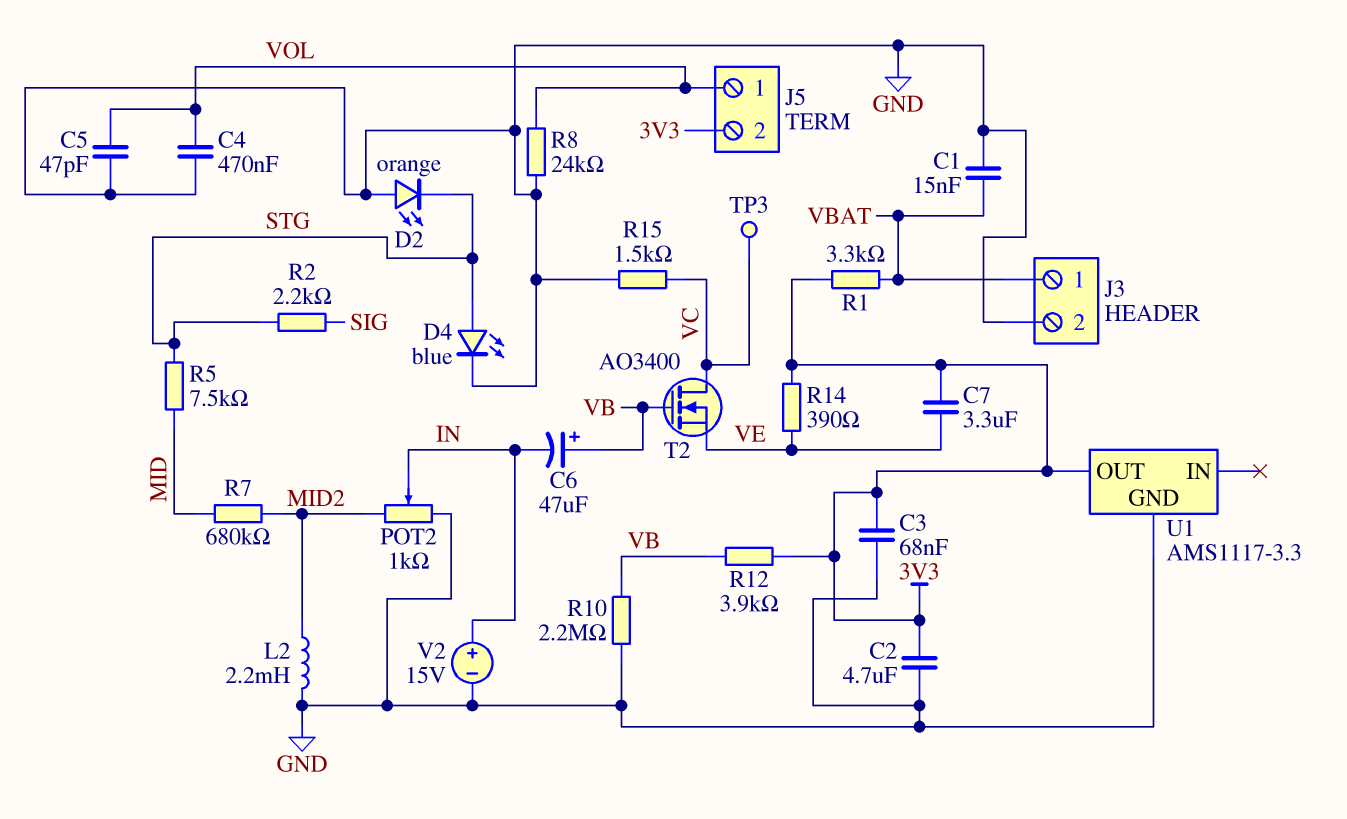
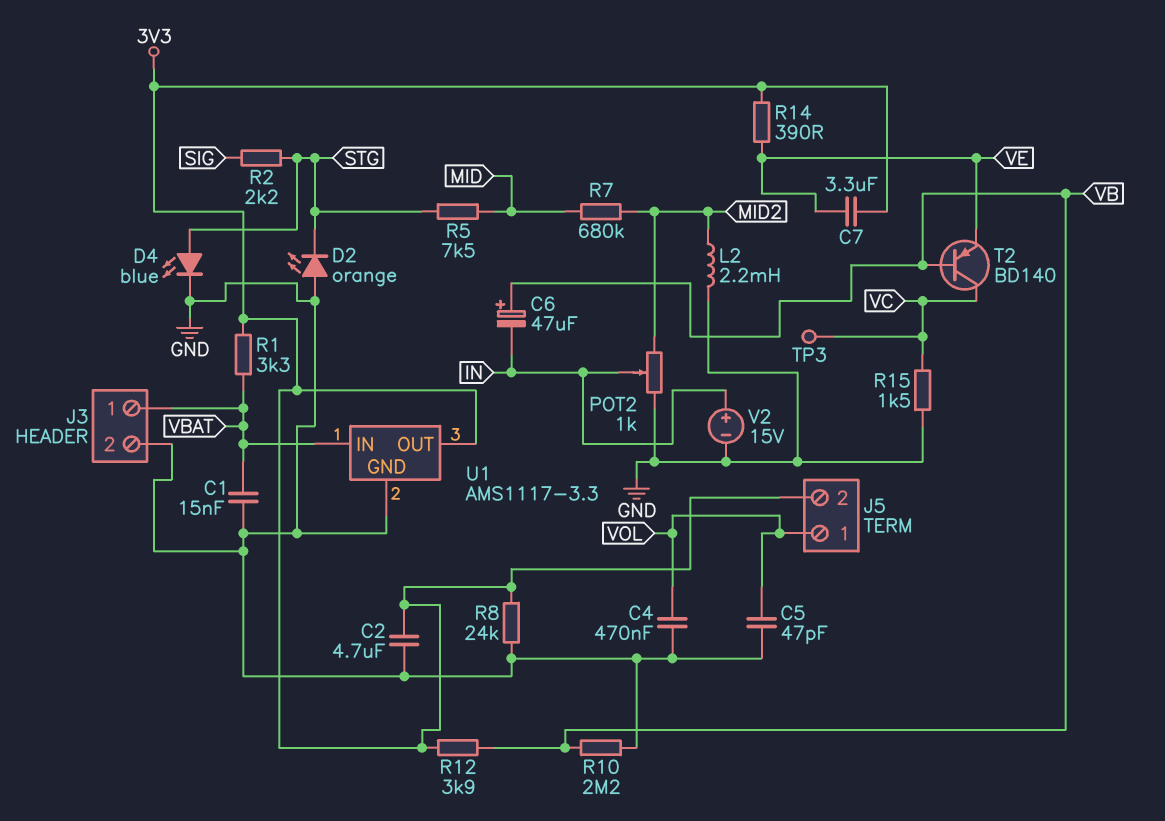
C3: 68nF (3V3, GND) -> none
R8: 24k (GND, VOL) -> 24k (3V3, GND)
T2: NMOS AO3400 (G VB, D VC, S VE) -> PNP BD140 (B VB, C VC, E VE)
U1 pin IN: none -> VBAT

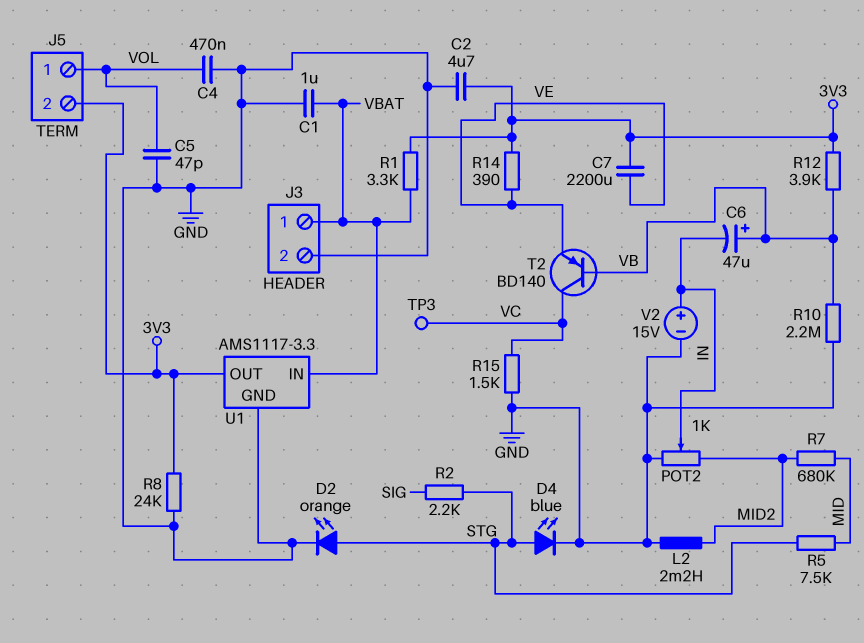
C1: 15nF (GND, VBAT) -> 1uF (GND, VBAT)
C7: 3.3uF (3V3, VE) -> 2200uF (3V3, VE)
D2: LED orange (A GND, K STG) -> LED orange (A STG, K GND)

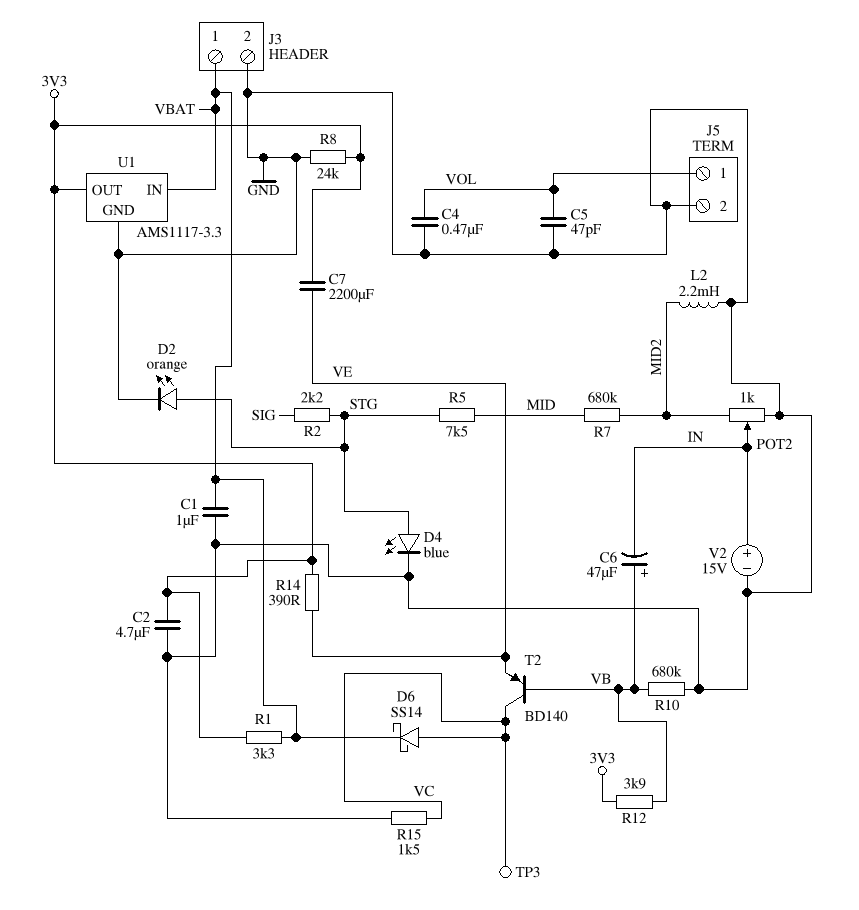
D6: none -> schottky SS14 (A VC, K VBAT)
J5 pin 2: 3V3 -> GND
R10: 2.2M (GND, VB) -> 680k (GND, VB)

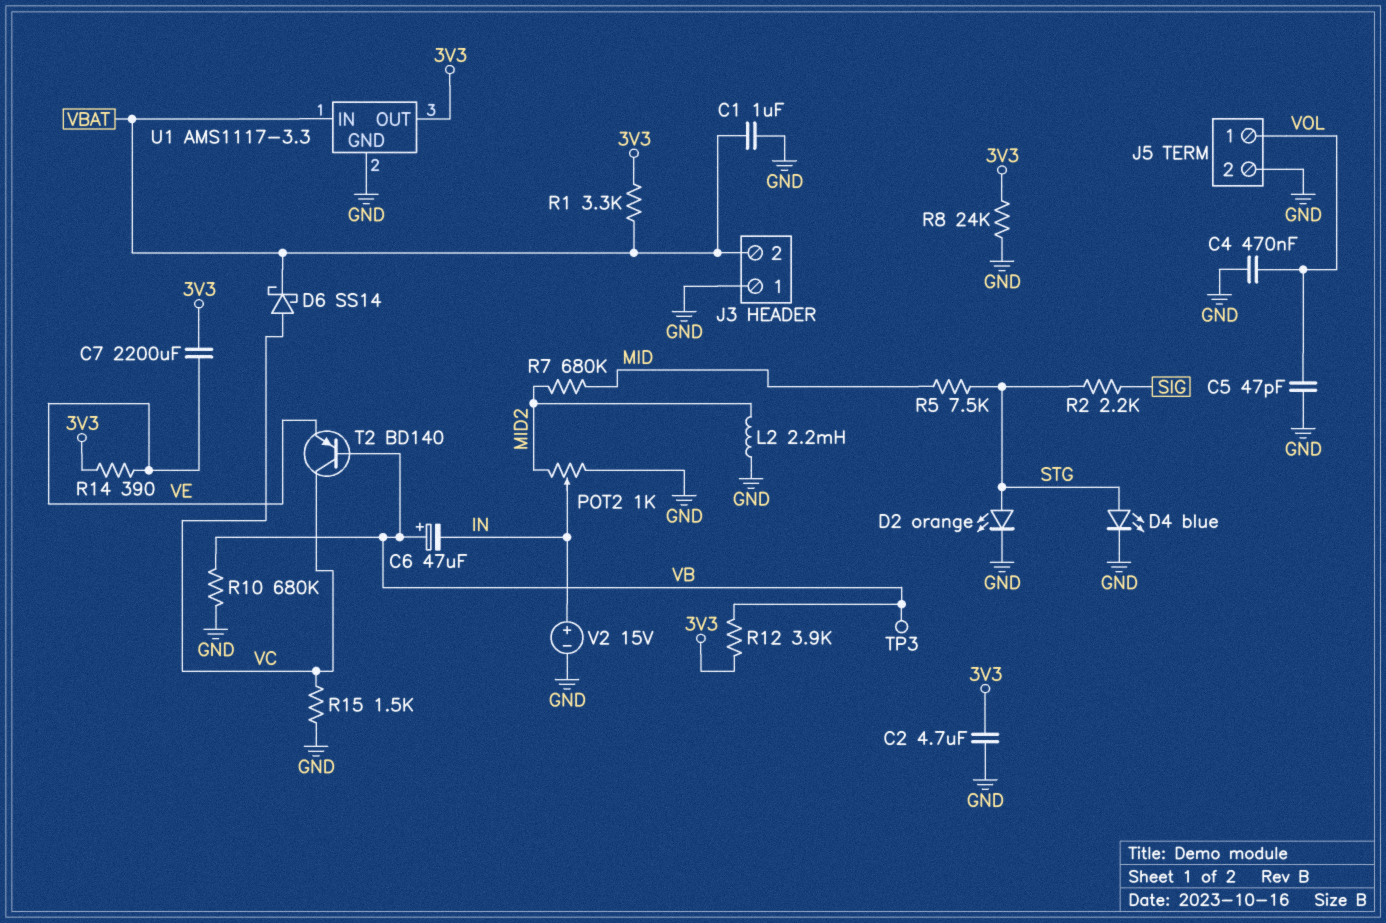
J3 pin 1: VBAT -> GND
J3 pin 2: GND -> VBAT
TP3: test point (VC) -> test point (VB)

